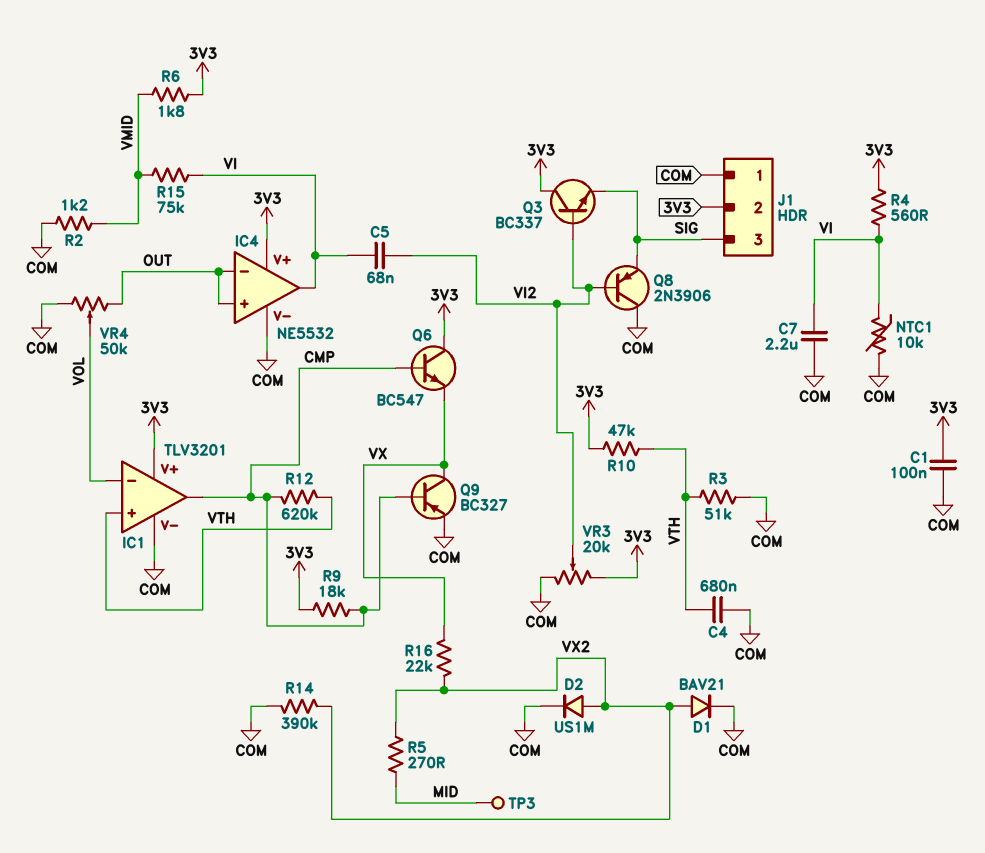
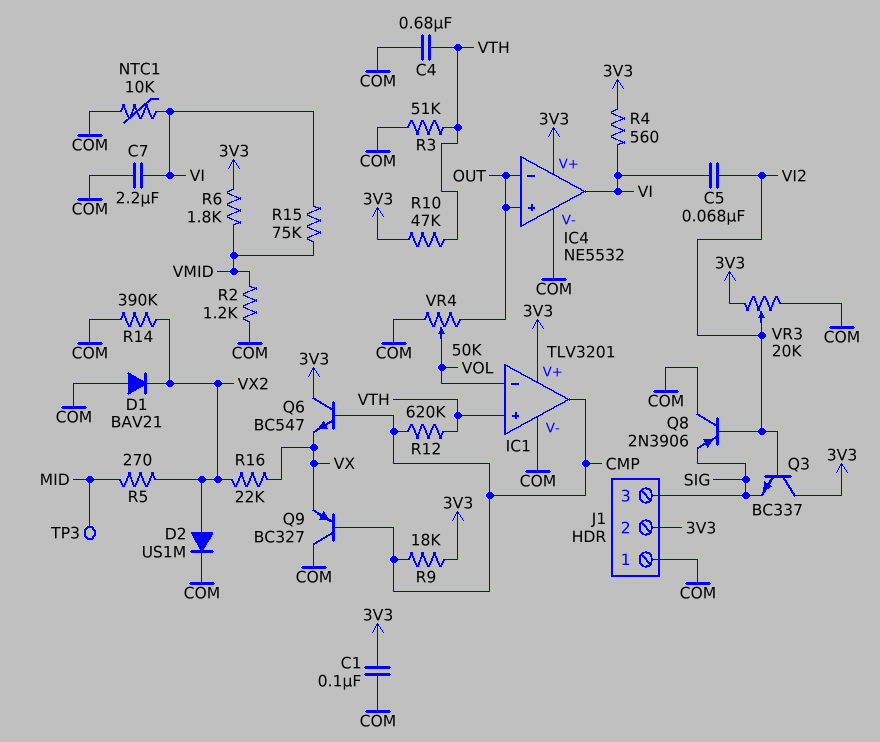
D1: diode BAV21 (A VX2, K COM) -> diode BAV21 (A COM, K VX2)
Q9: PNP BC327 (B CMP, C VX, E COM) -> PNP BC327 (B CMP, C COM, E VX)

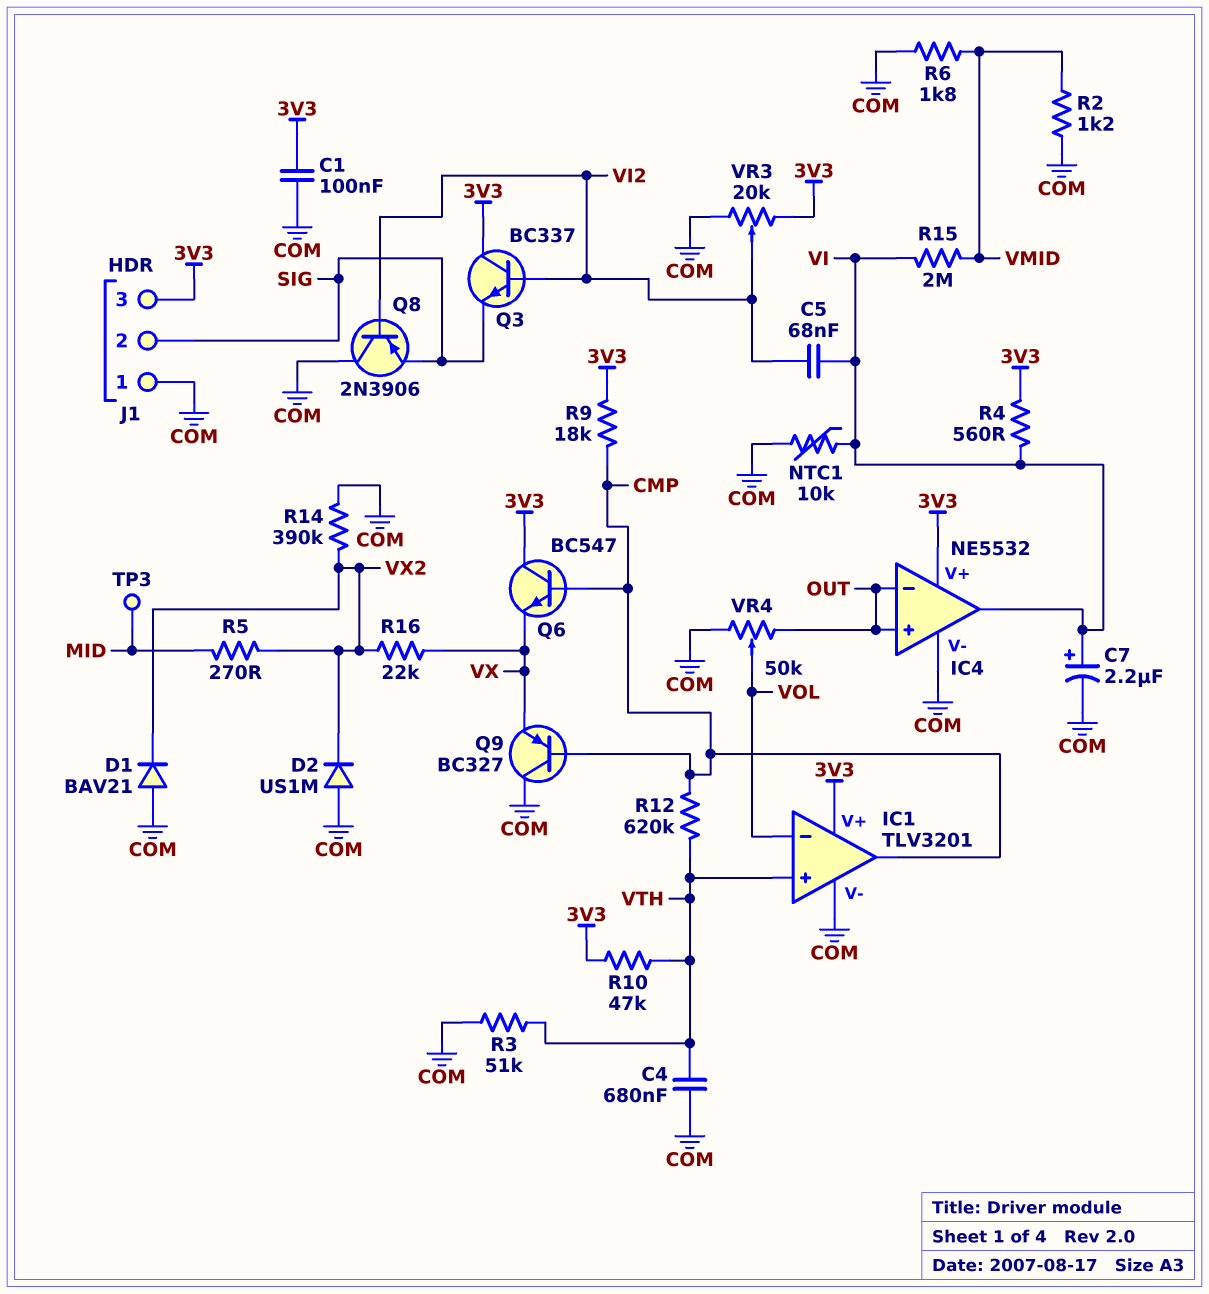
C7: 2.2uF (COM, VI) -> 2.2uF (plus VI, minus COM)
D2: diode US1M (A VX2, K COM) -> diode US1M (A COM, K VX2)
J1 pin 2: 3V3 -> SIG
J1 pin 3: SIG -> 3V3
R6: 1.8k (3V3, VMID) -> 1.8k (COM, VMID)
R15: 75k (VI, VMID) -> 2M (VI, VMID)

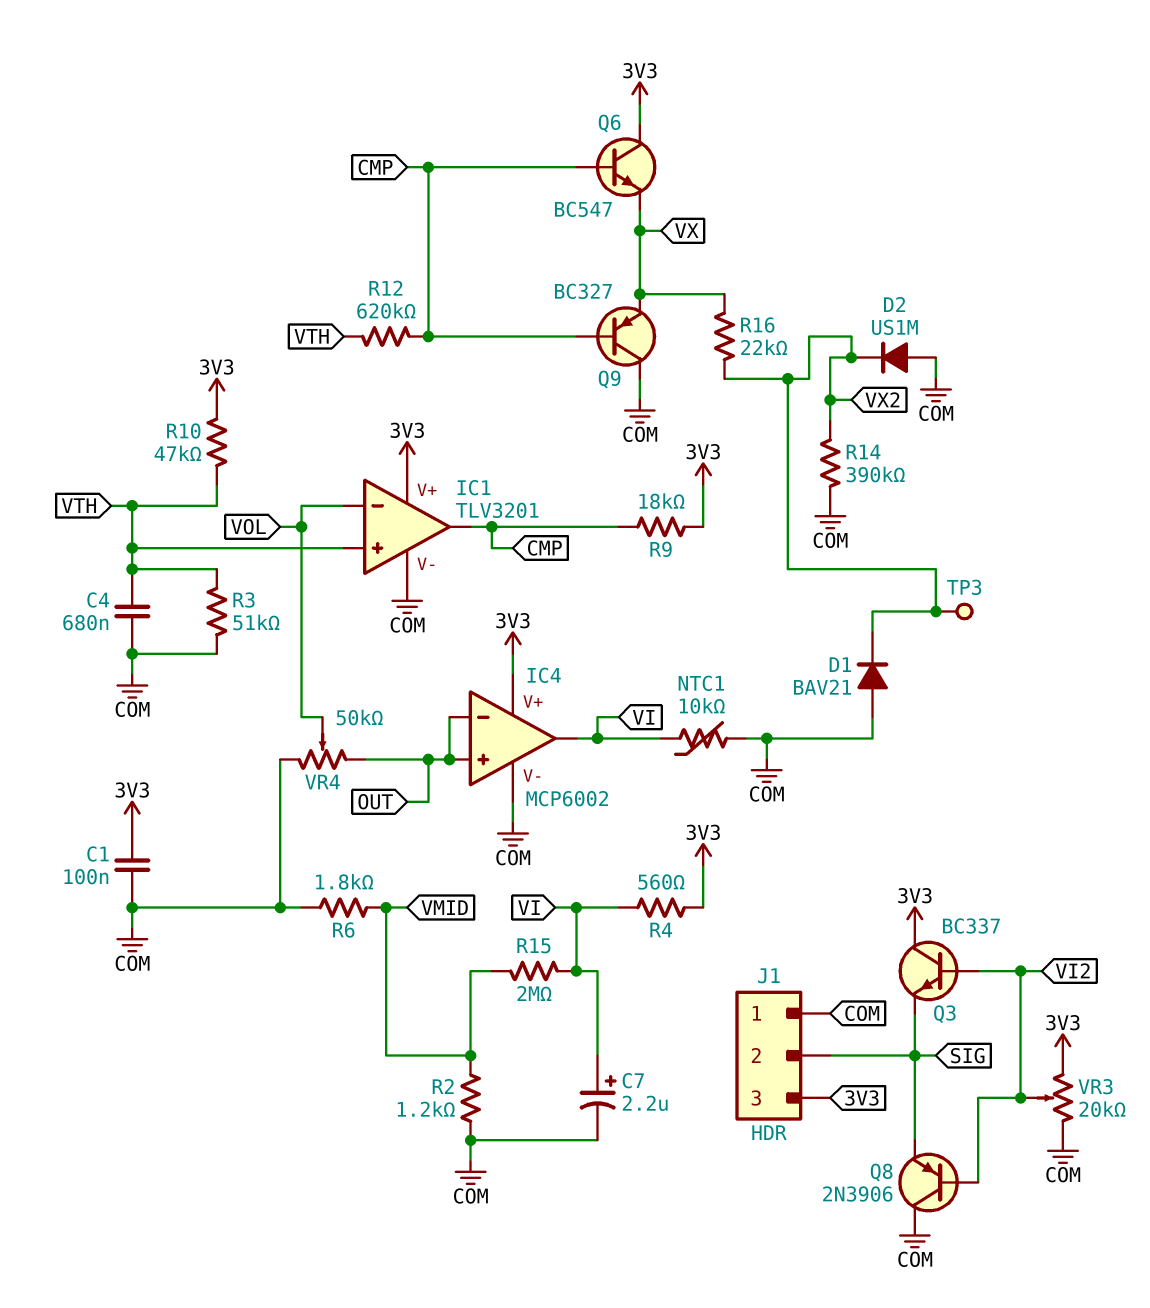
C5: 68nF (VI, VI2) -> none
IC4: NE5532 -> MCP6002
R5: 270 (MID, VX2) -> none
TP3: test point (MID) -> test point (VX2)

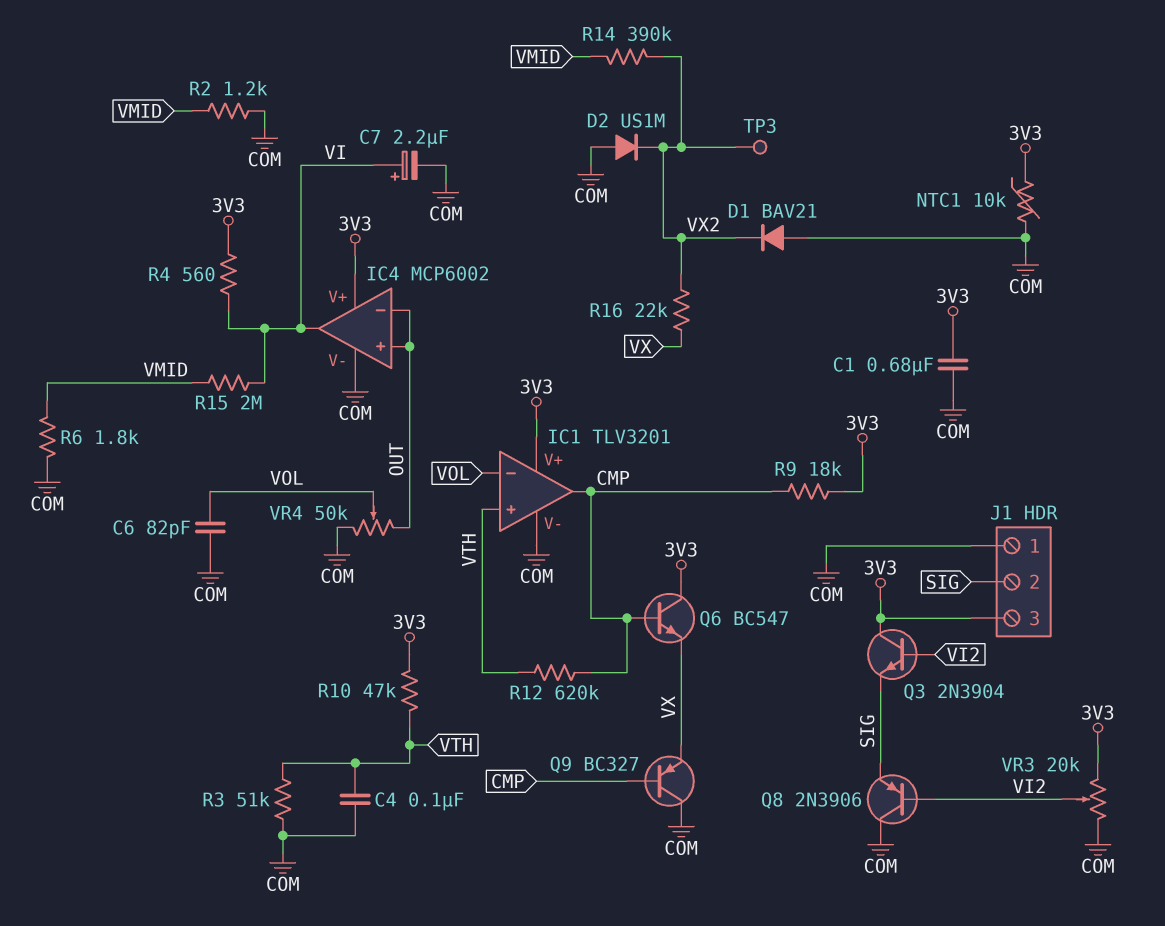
C1: 100nF (3V3, COM) -> 680nF (3V3, COM)
C4: 680nF (COM, VTH) -> 100nF (COM, VTH)
C6: none -> 82pF (COM, VOL)
NTC1: 10k (COM, VI) -> 10k (3V3, COM)
Q3: NPN BC337 (B VI2, C 3V3, E SIG) -> NPN 2N3904 (B VI2, C 3V3, E SIG)
R14: 390k (COM, VX2) -> 390k (VMID, VX2)

